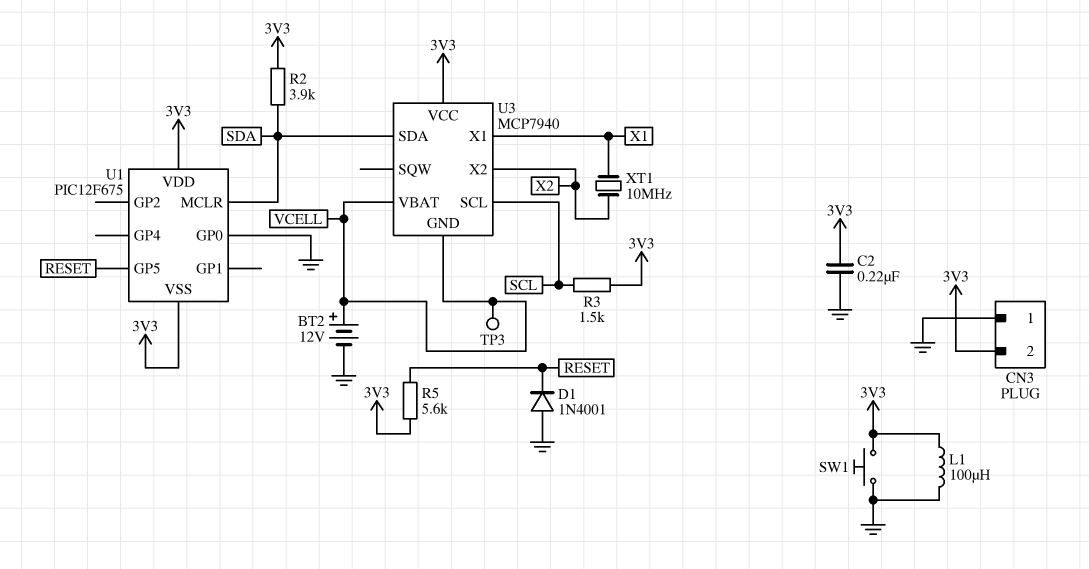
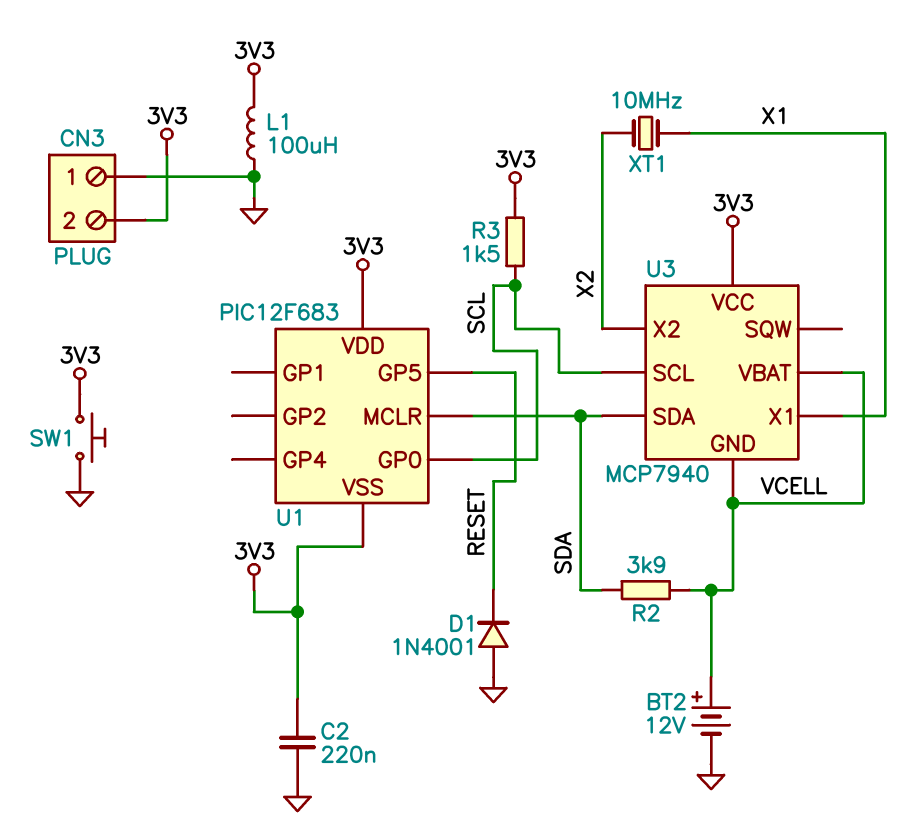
R2: 3.9k (3V3, SDA) -> 3.9k (SDA, VCELL)
R5: 5.6k (3V3, RESET) -> none
TP3: test point (VCELL) -> none
U1: PIC12F675 -> PIC12F683
U1 pin GP0: GND -> SCL

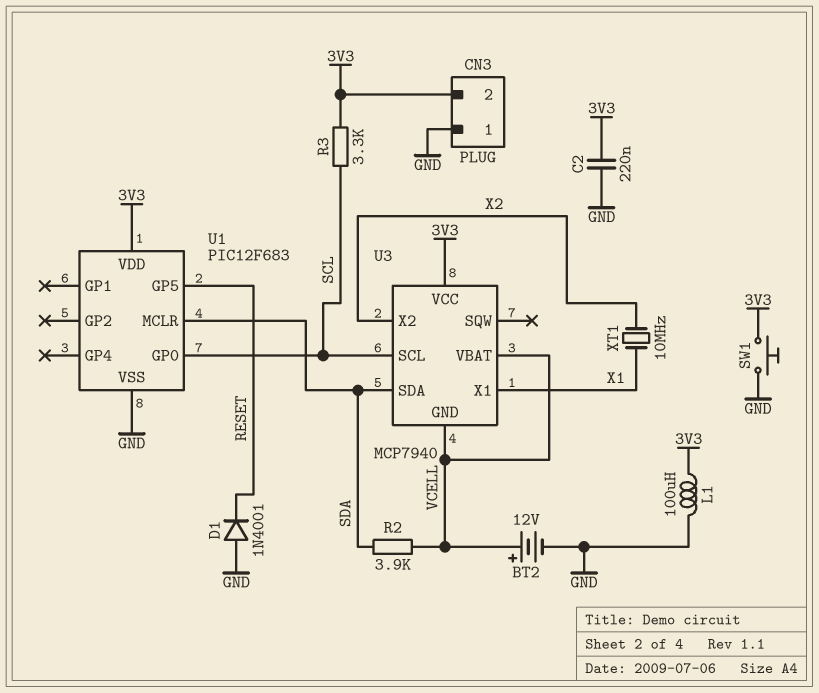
R3: 1.5k (3V3, SCL) -> 3.3k (3V3, SCL)
U1 pin VSS: 3V3 -> GND

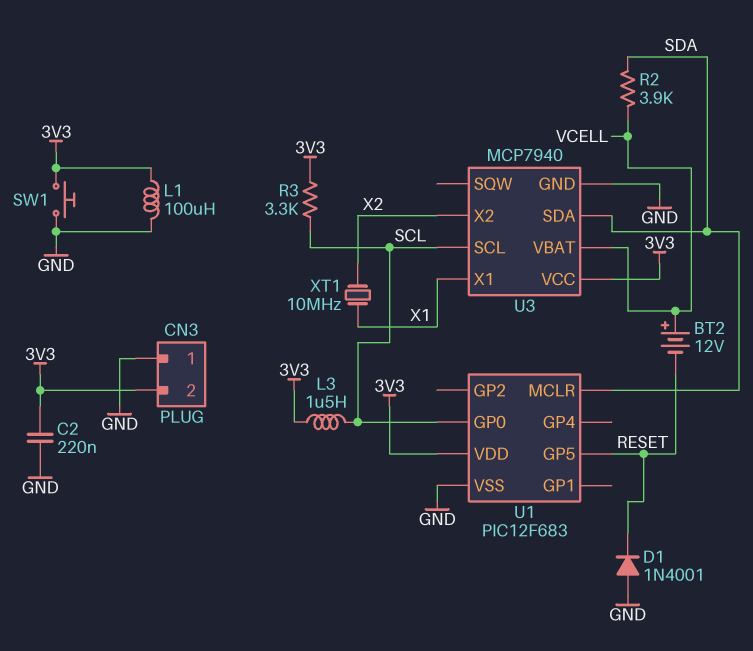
BT2: 12V (plus VCELL, minus GND) -> 12V (plus VCELL, minus RESET)
L3: none -> 1.5uH (3V3, SCL)
U3 pin GND: VCELL -> GND

